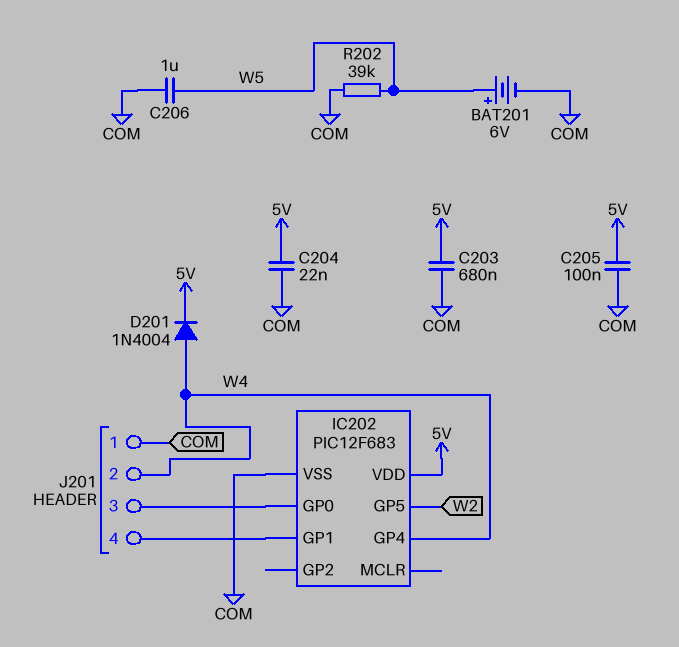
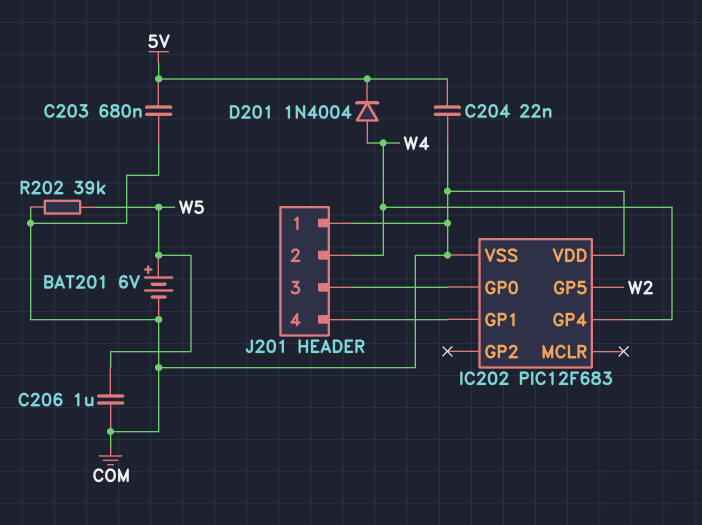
C205: 100nF (5V, COM) -> none
IC202 pin VDD: 5V -> COM

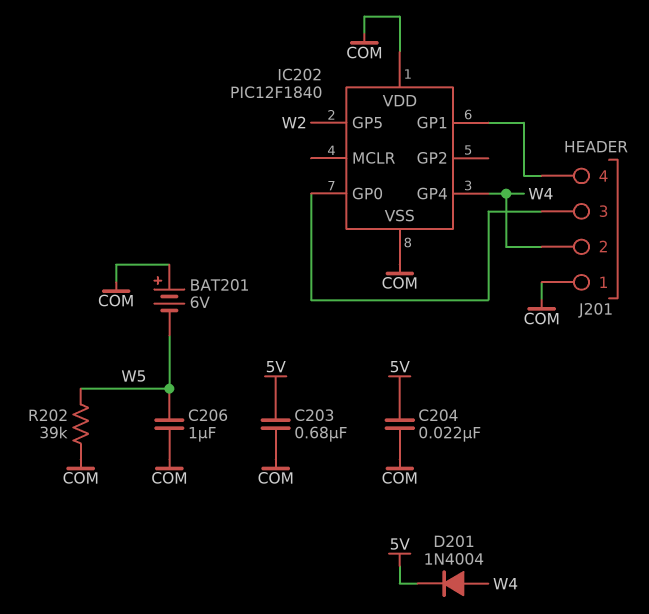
BAT201: 6V (plus W5, minus COM) -> 6V (plus COM, minus W5)
IC202: PIC12F683 -> PIC12F1840

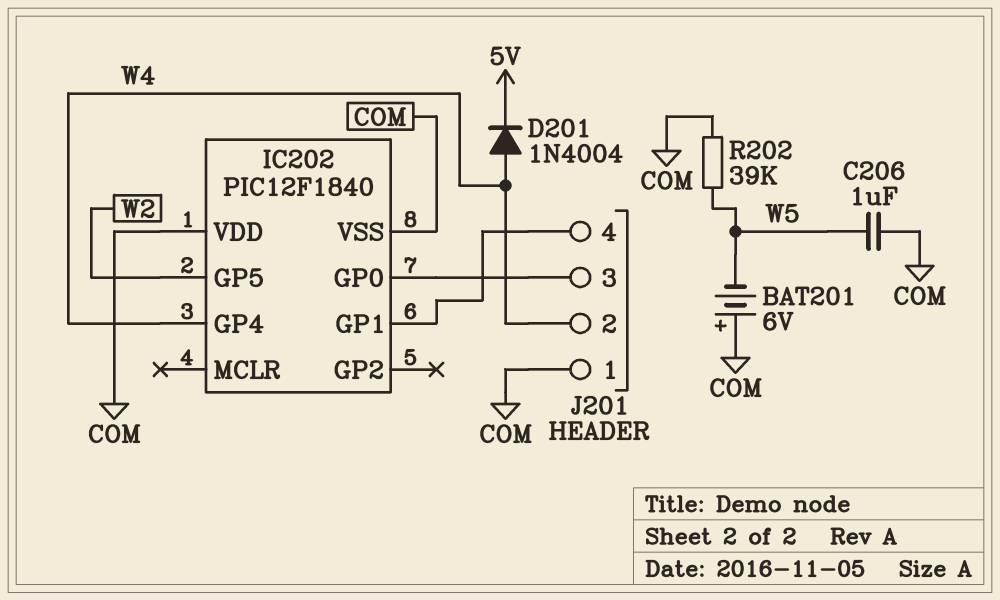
C203: 680nF (5V, COM) -> none
C204: 22nF (5V, COM) -> none

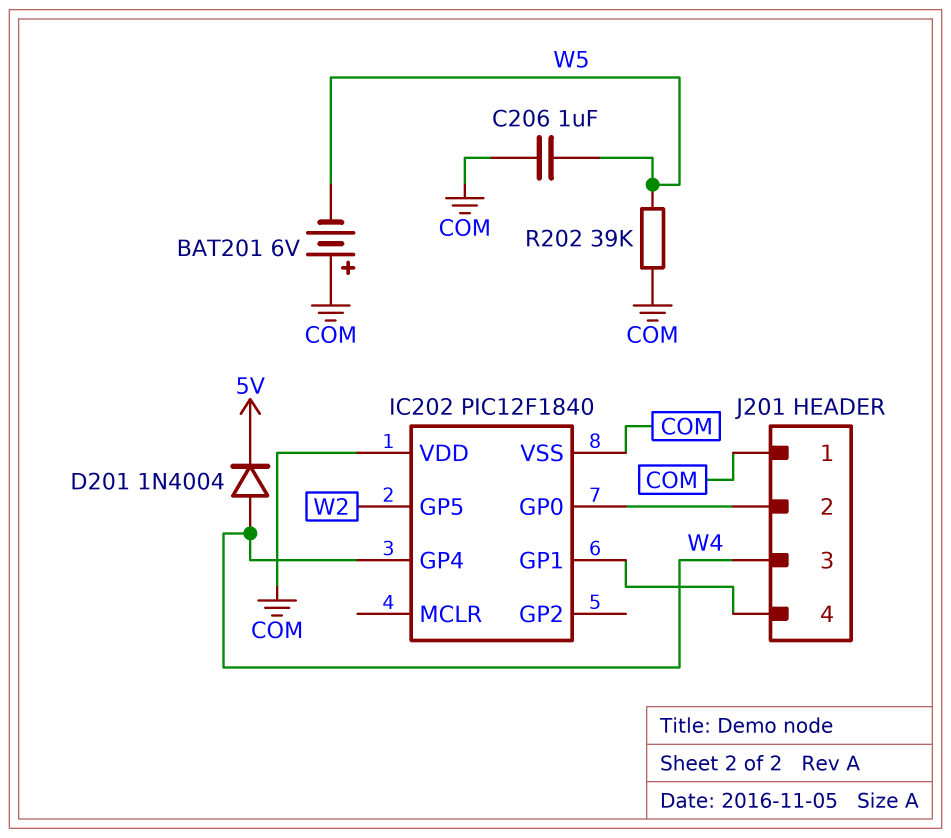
J201 pin 2: W4 -> IC202/GP0
J201 pin 3: IC202/GP0 -> W4

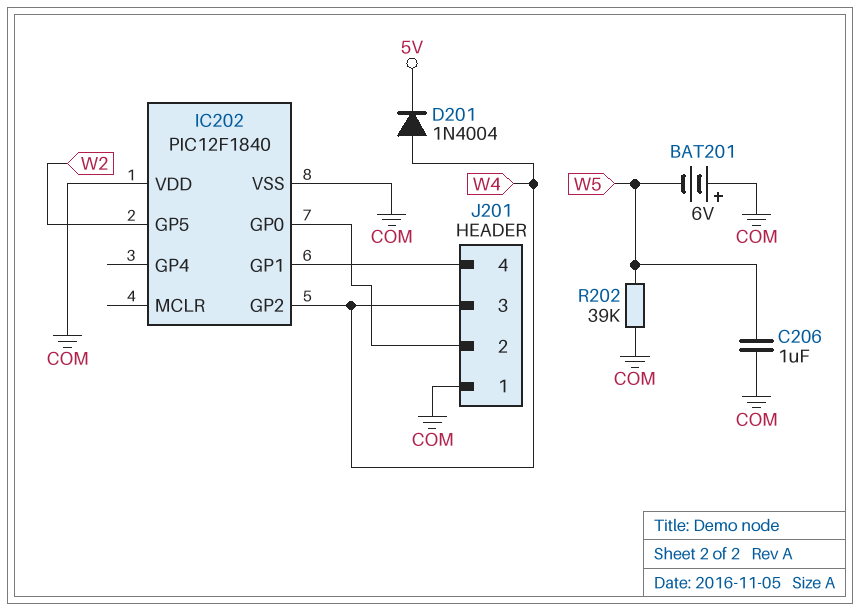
IC202 pin GP2: none -> W4
IC202 pin GP4: W4 -> none

